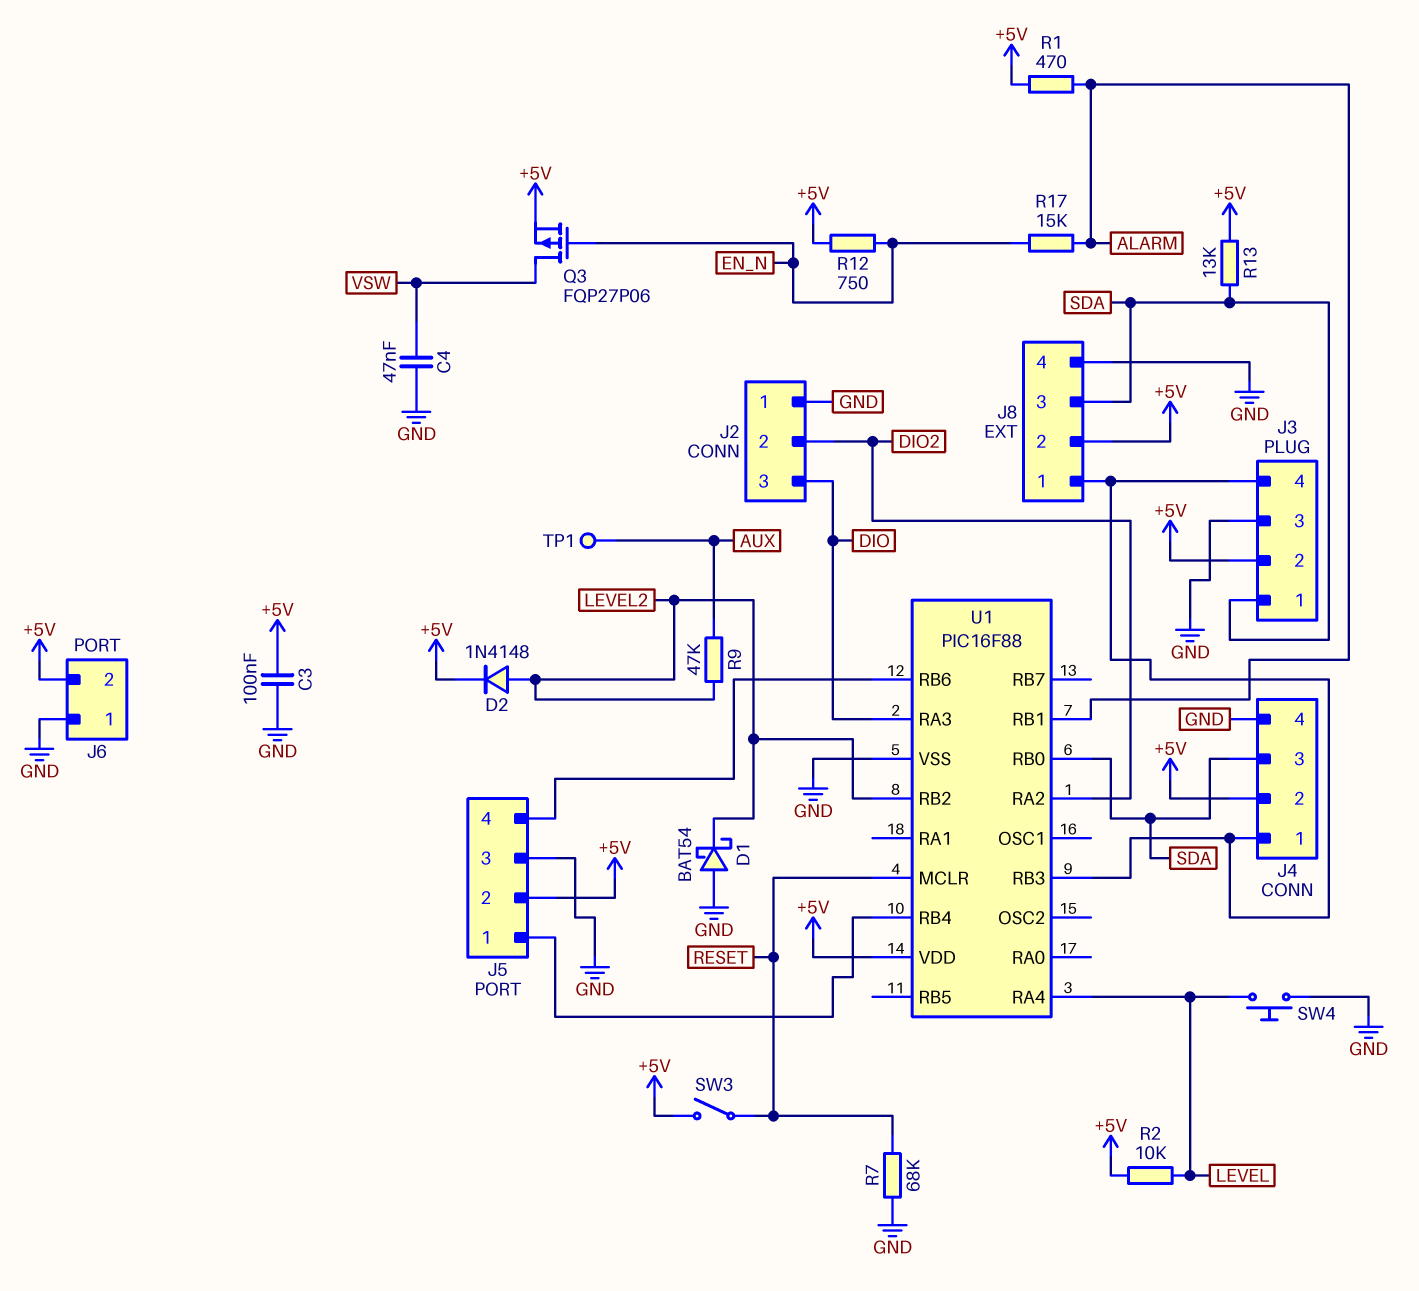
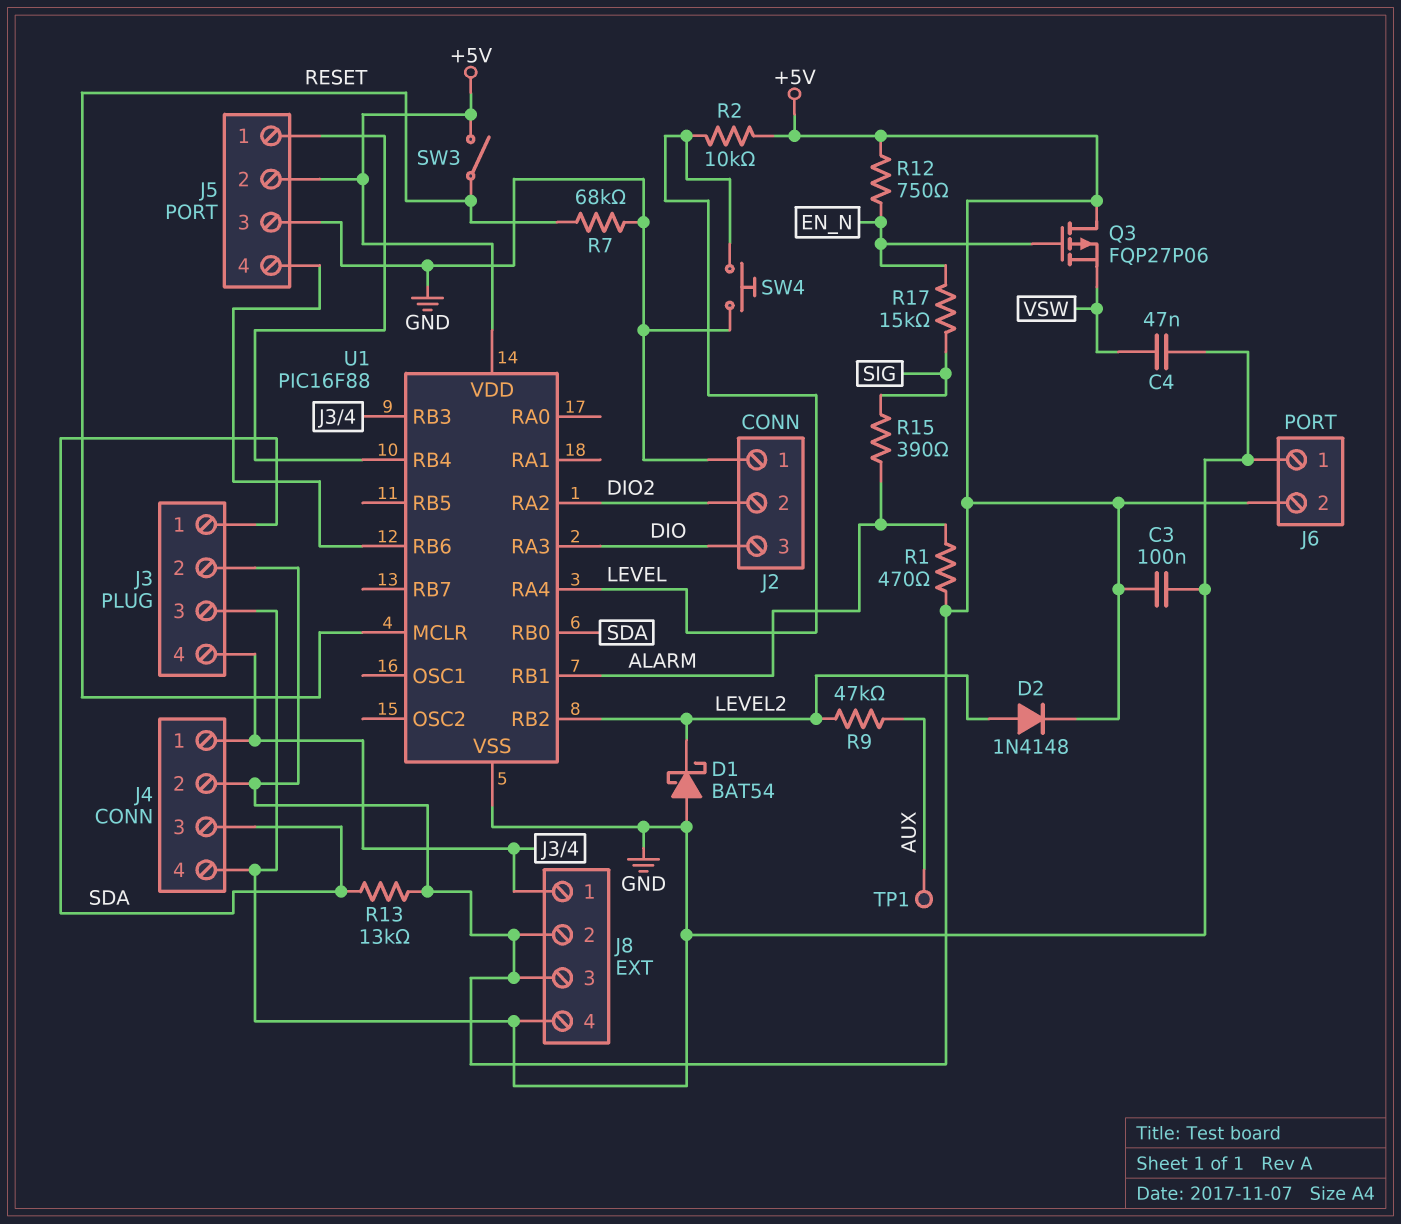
J8 pin 3: SDA -> +5V
Q3: PMOS FQP27P06 (G EN_N, D VSW, S +5V) -> PMOS FQP27P06 (G EN_N, D +5V, S VSW)
R15: none -> 390 (ALARM, SIG)
R17: 15k (ALARM, EN_N) -> 15k (EN_N, SIG)

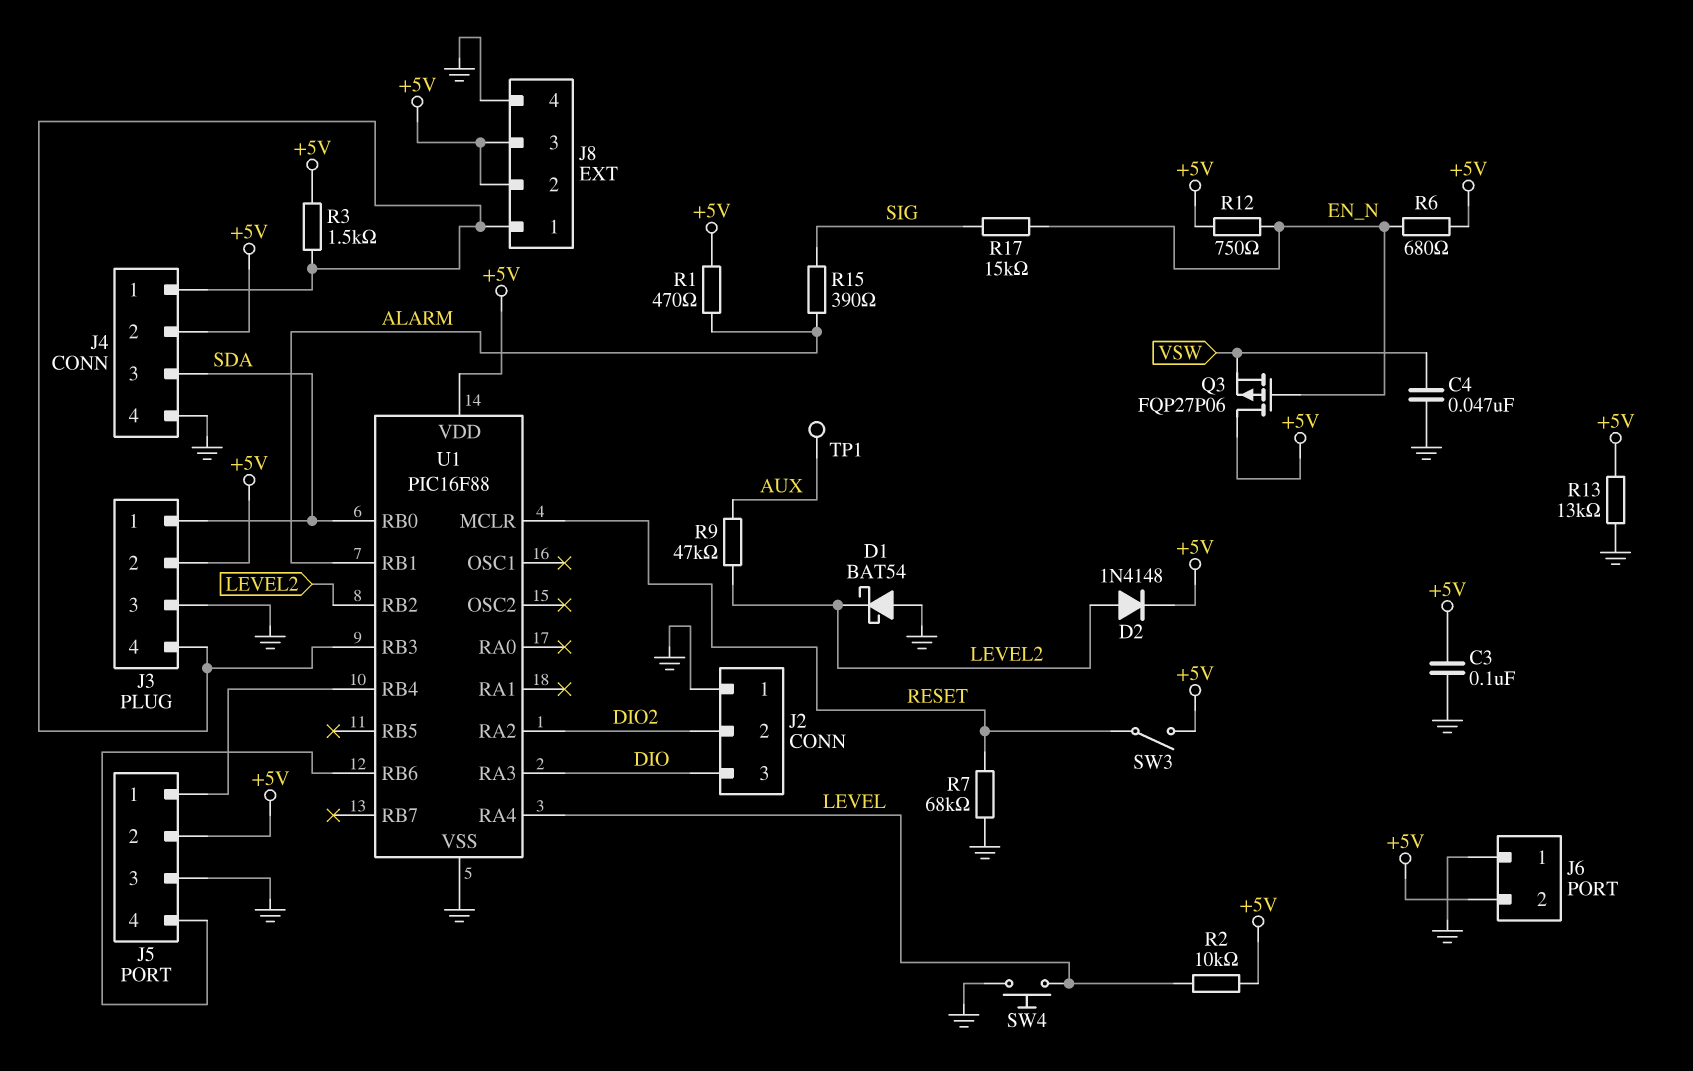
R3: none -> 1.5k (+5V, J3/4)
R6: none -> 680 (+5V, EN_N)
R13: 13k (+5V, SDA) -> 13k (+5V, GND)

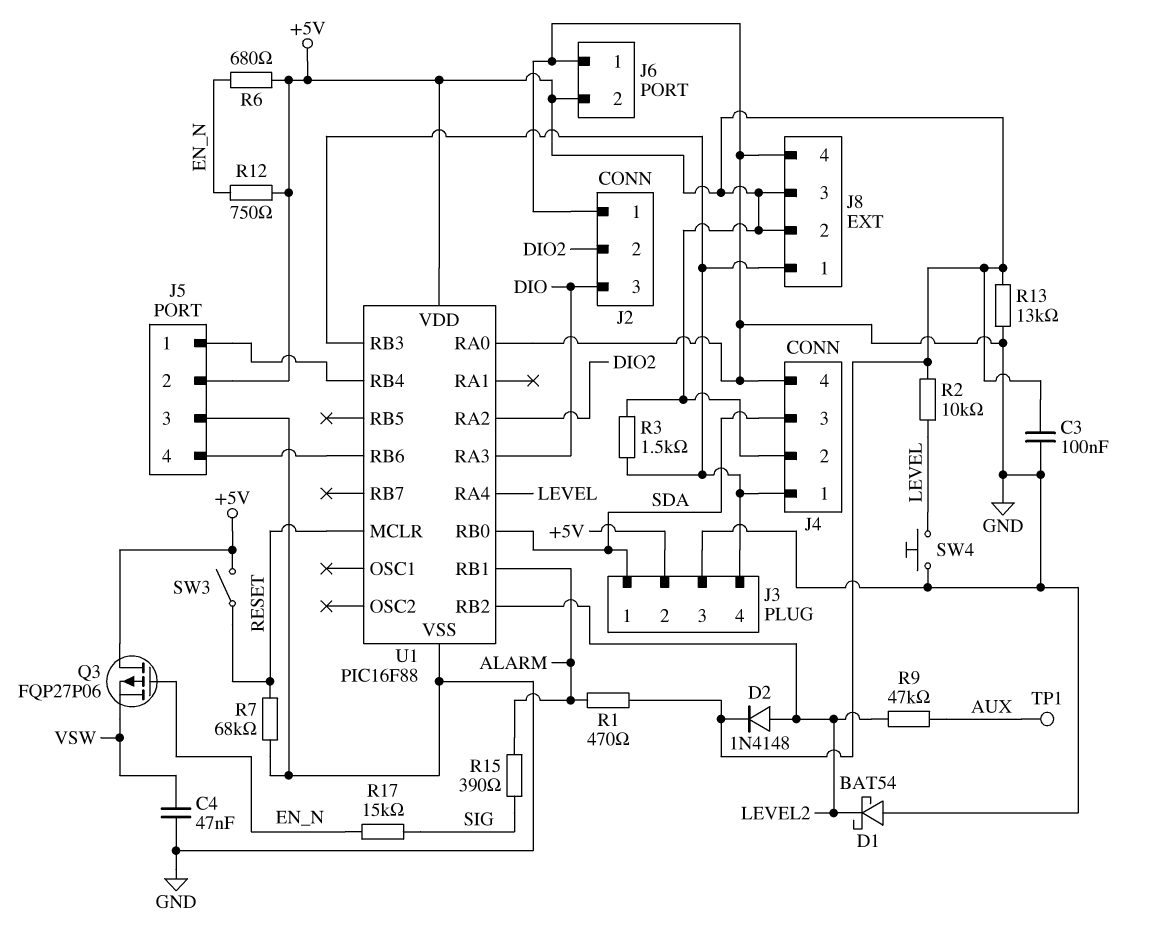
U1 pin RA0: none -> GND

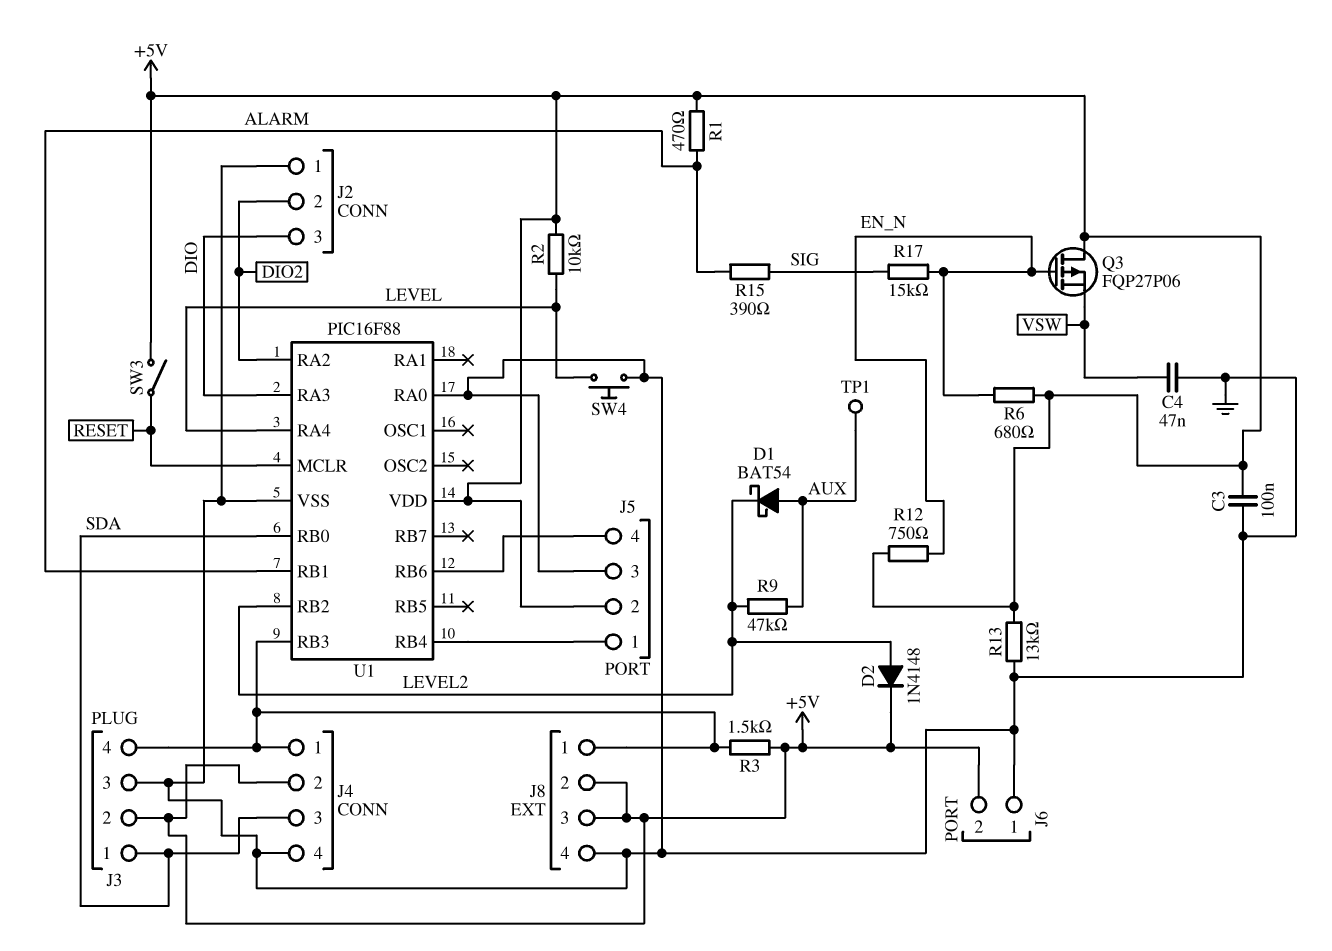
D1: schottky BAT54 (A GND, K LEVEL2) -> schottky BAT54 (A AUX, K LEVEL2)
R7: 68k (GND, RESET) -> none

